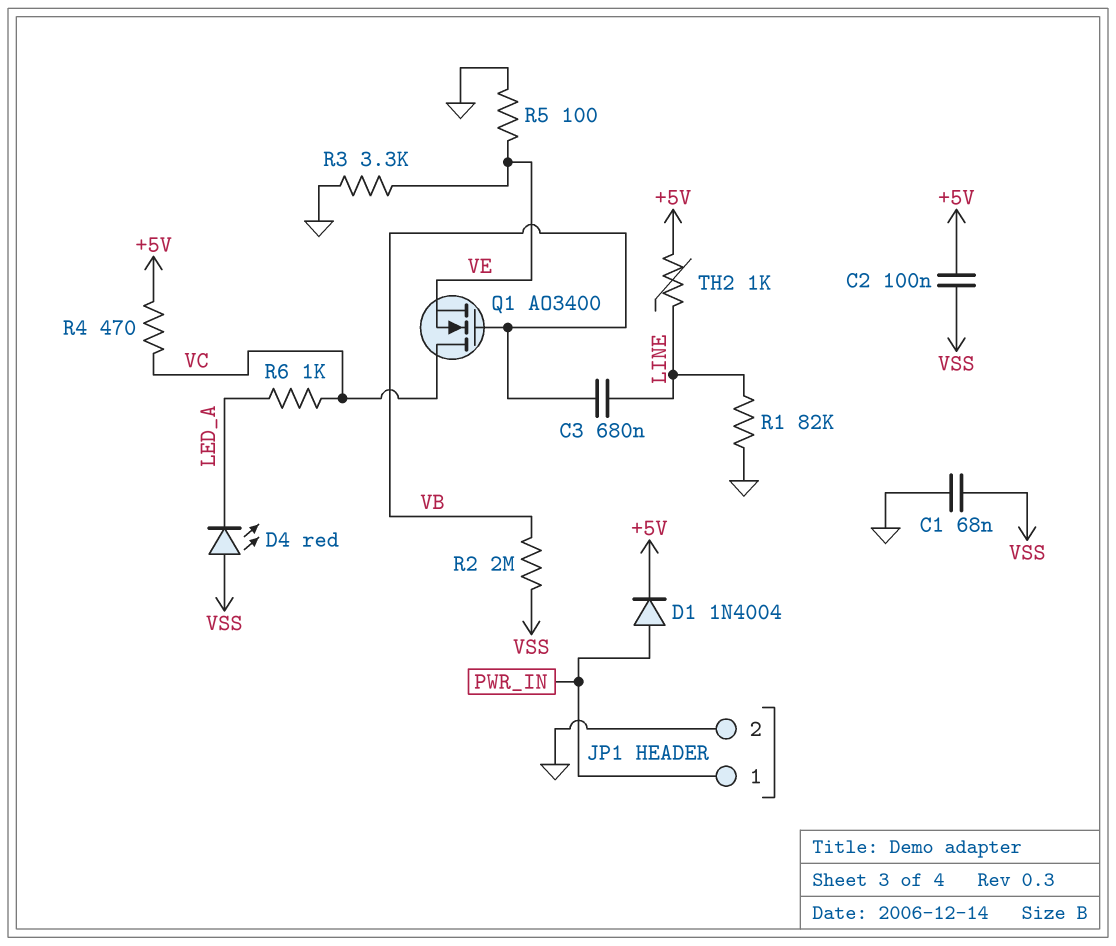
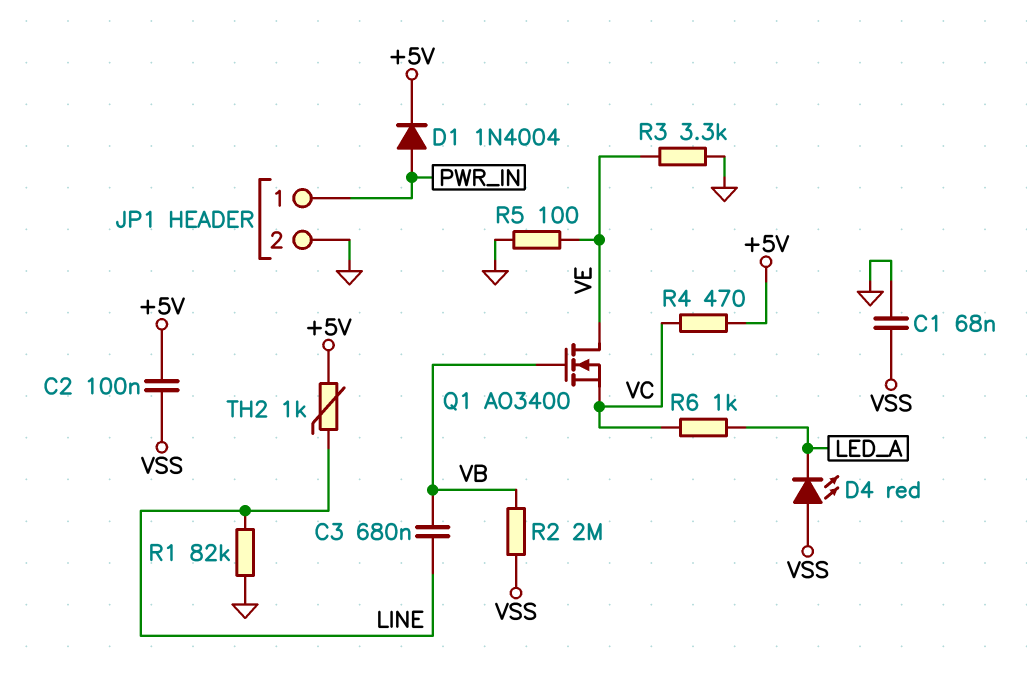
Q1: NMOS AO3400 (G VB, D VC, S VE) -> NMOS AO3400 (G VB, D VE, S VC)

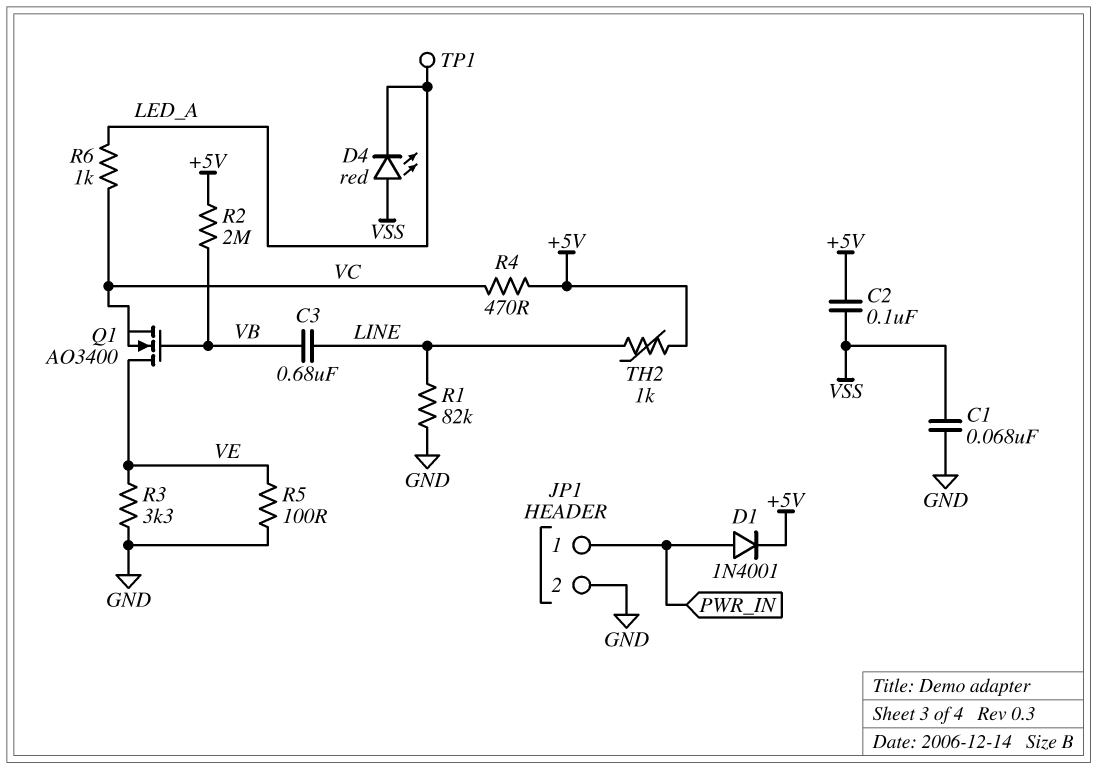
D1: diode 1N4004 (A PWR_IN, K +5V) -> diode 1N4001 (A PWR_IN, K +5V)
R2: 2M (VB, VSS) -> 2M (+5V, VB)
TP1: none -> test point (LED_A)

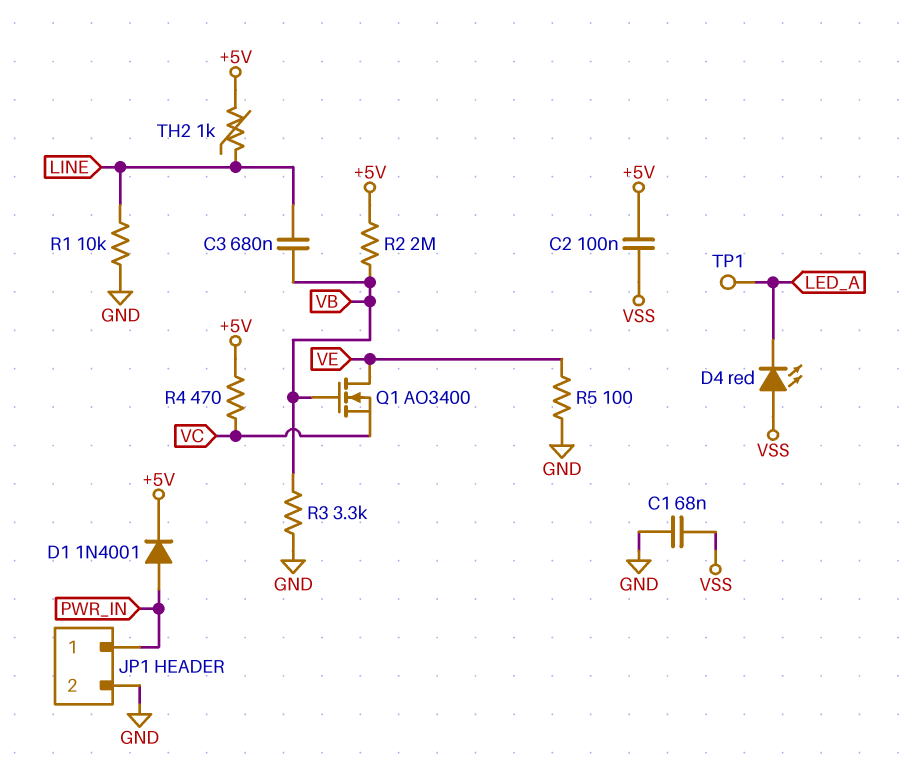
R1: 82k (GND, LINE) -> 10k (GND, LINE)
R3: 3.3k (GND, VE) -> 3.3k (GND, VB)
R6: 1k (LED_A, VC) -> none

